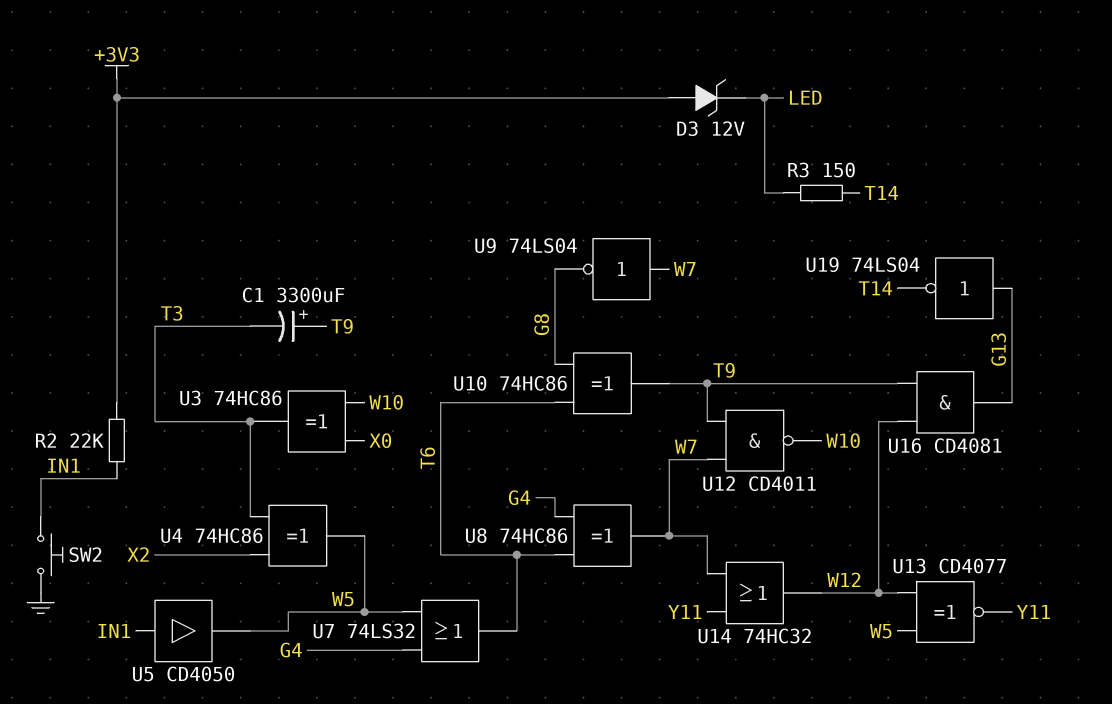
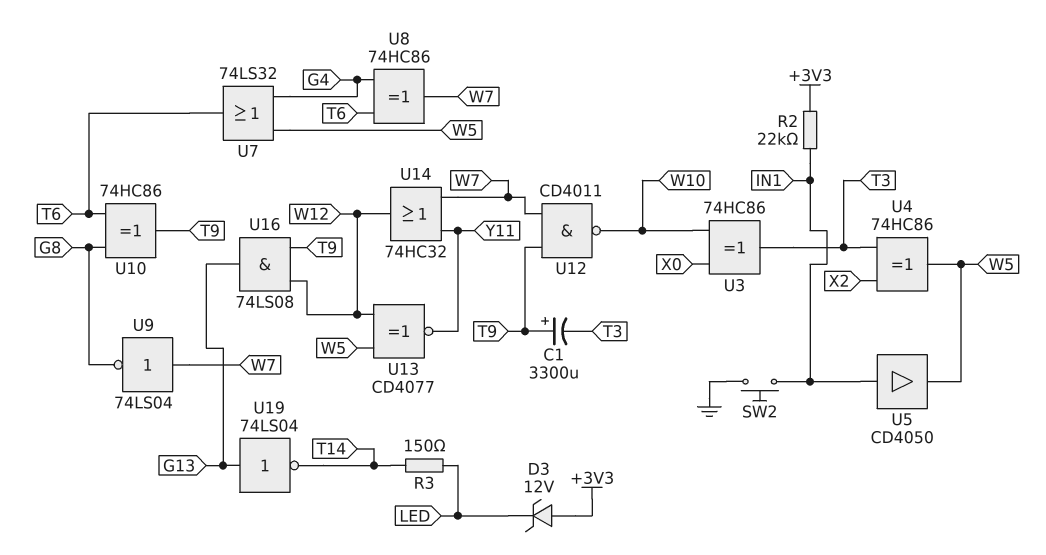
U16: AND CD4081 (in T9, in W12, out G13) -> AND 74LS08 (in T9, in W12, out G13)

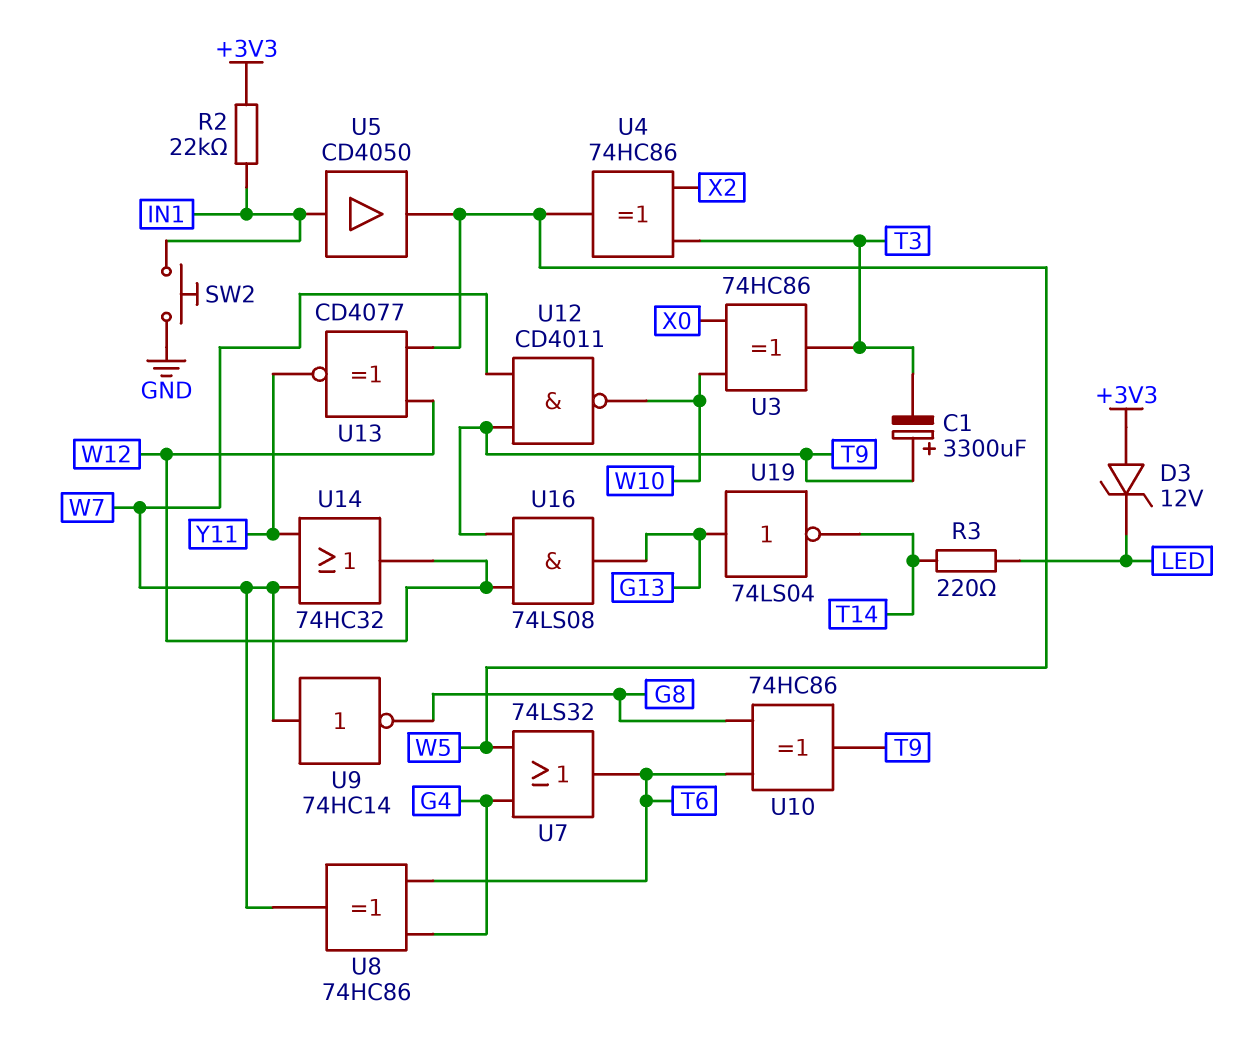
R3: 150 (LED, T14) -> 220 (LED, T14)
U9: NOT 74LS04 (in W7, out G8) -> NOT 74HC14 (in W7, out G8)

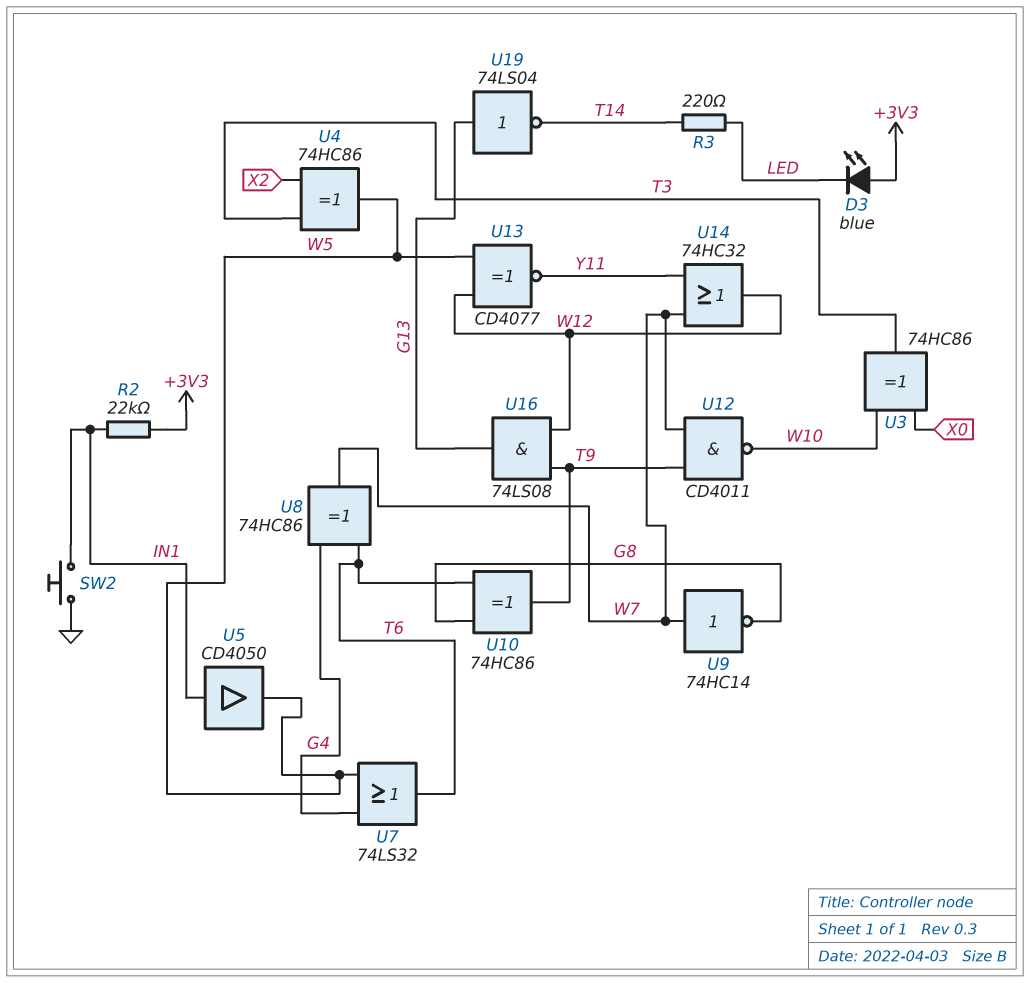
C1: 3300uF (plus T9, minus T3) -> none
D3: zener 12V (A +3V3, K LED) -> LED blue (A +3V3, K LED)

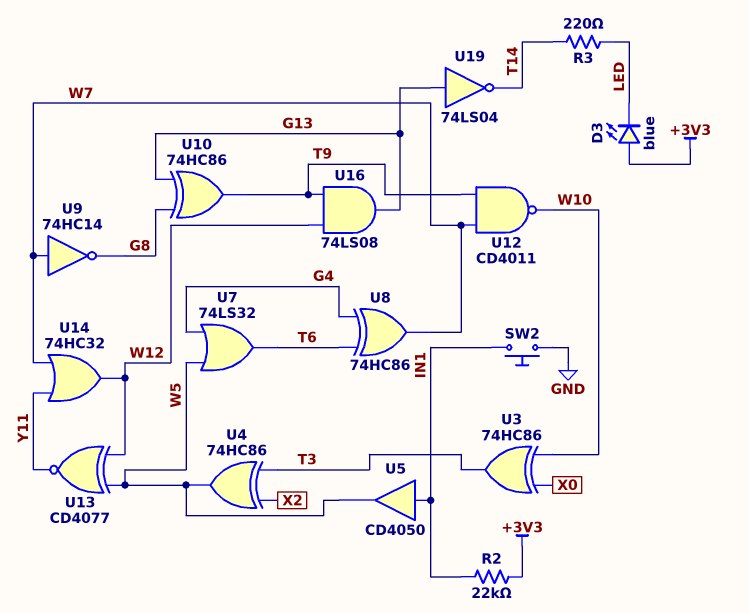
U10: XOR 74HC86 (in G8, in T6, out T9) -> XOR 74HC86 (in G8, in G13, out T9)

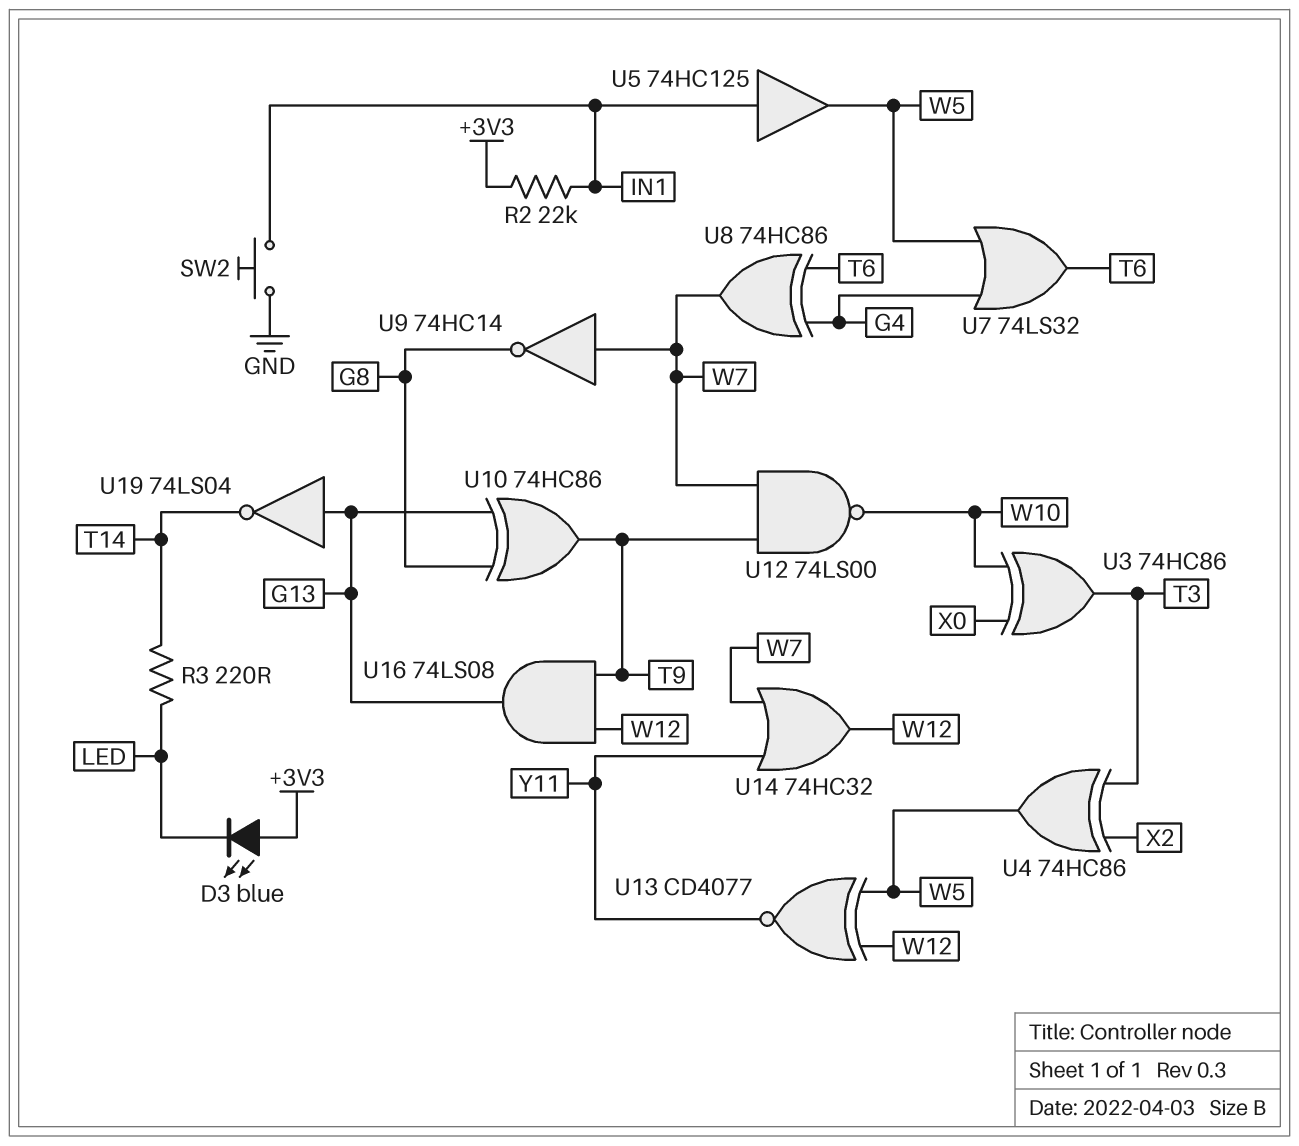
U5: buffer CD4050 (in IN1, out W5) -> buffer 74HC125 (in IN1, out W5)
U12: NAND CD4011 (in T9, in W7, out W10) -> NAND 74LS00 (in T9, in W7, out W10)

